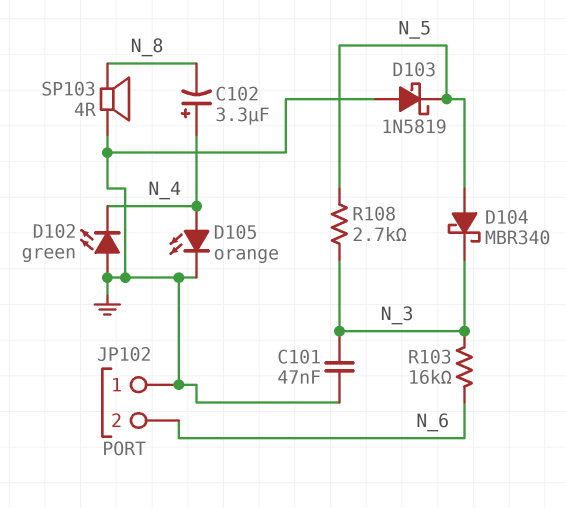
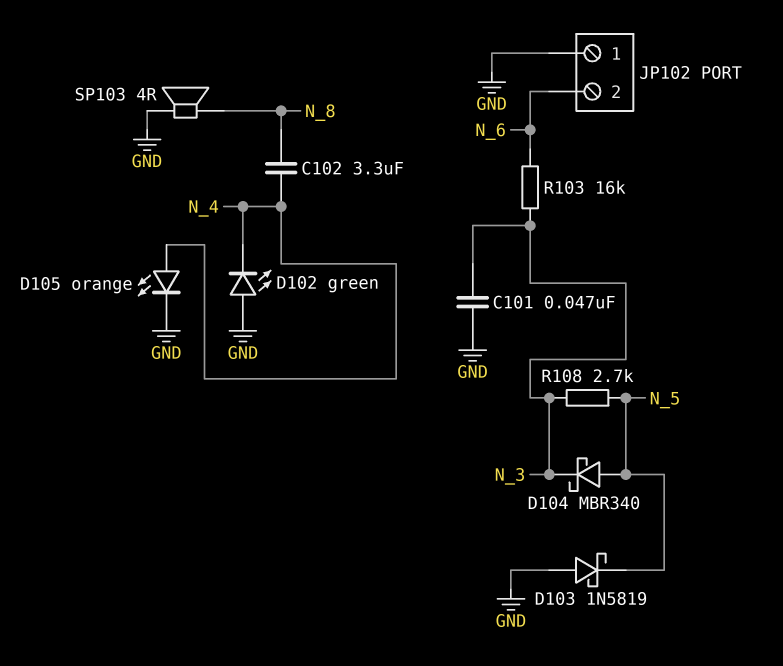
C102: 3.3uF (plus N_4, minus N_8) -> 3.3uF (N_4, N_8)

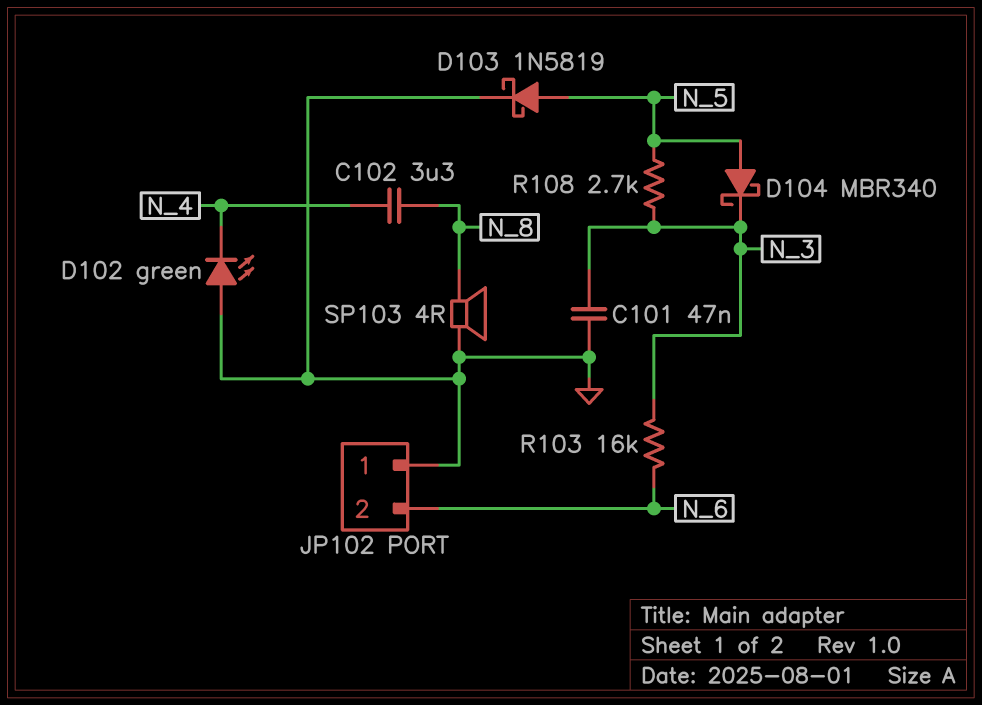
D103: schottky 1N5819 (A GND, K N_5) -> schottky 1N5819 (A N_5, K GND)
D105: LED orange (A N_4, K GND) -> none

